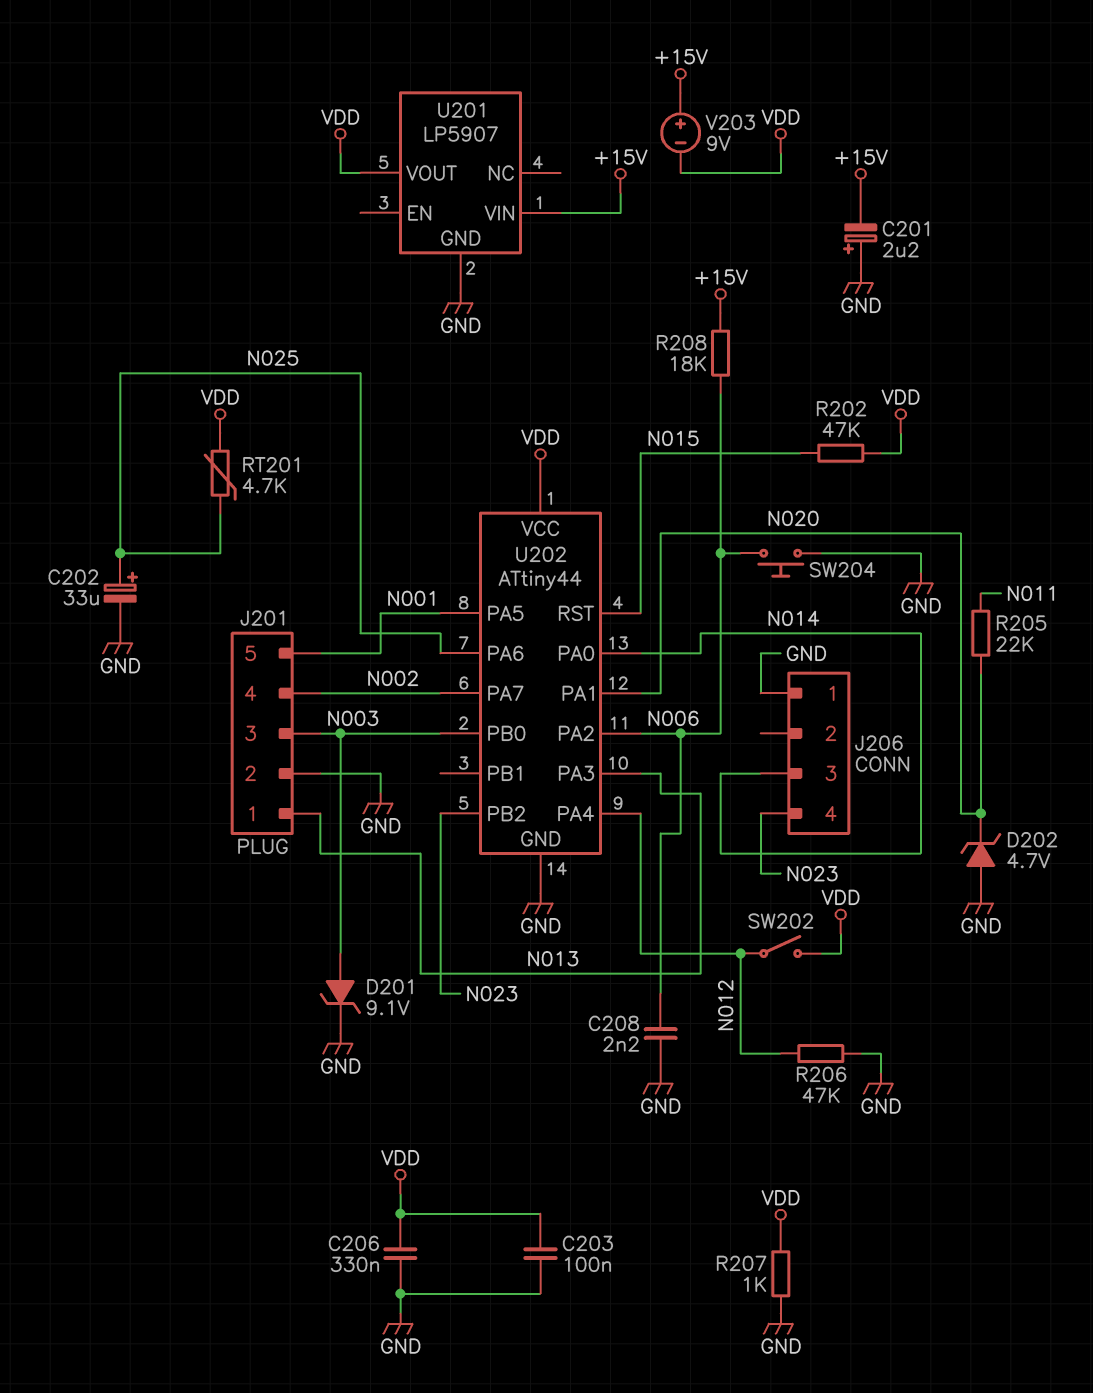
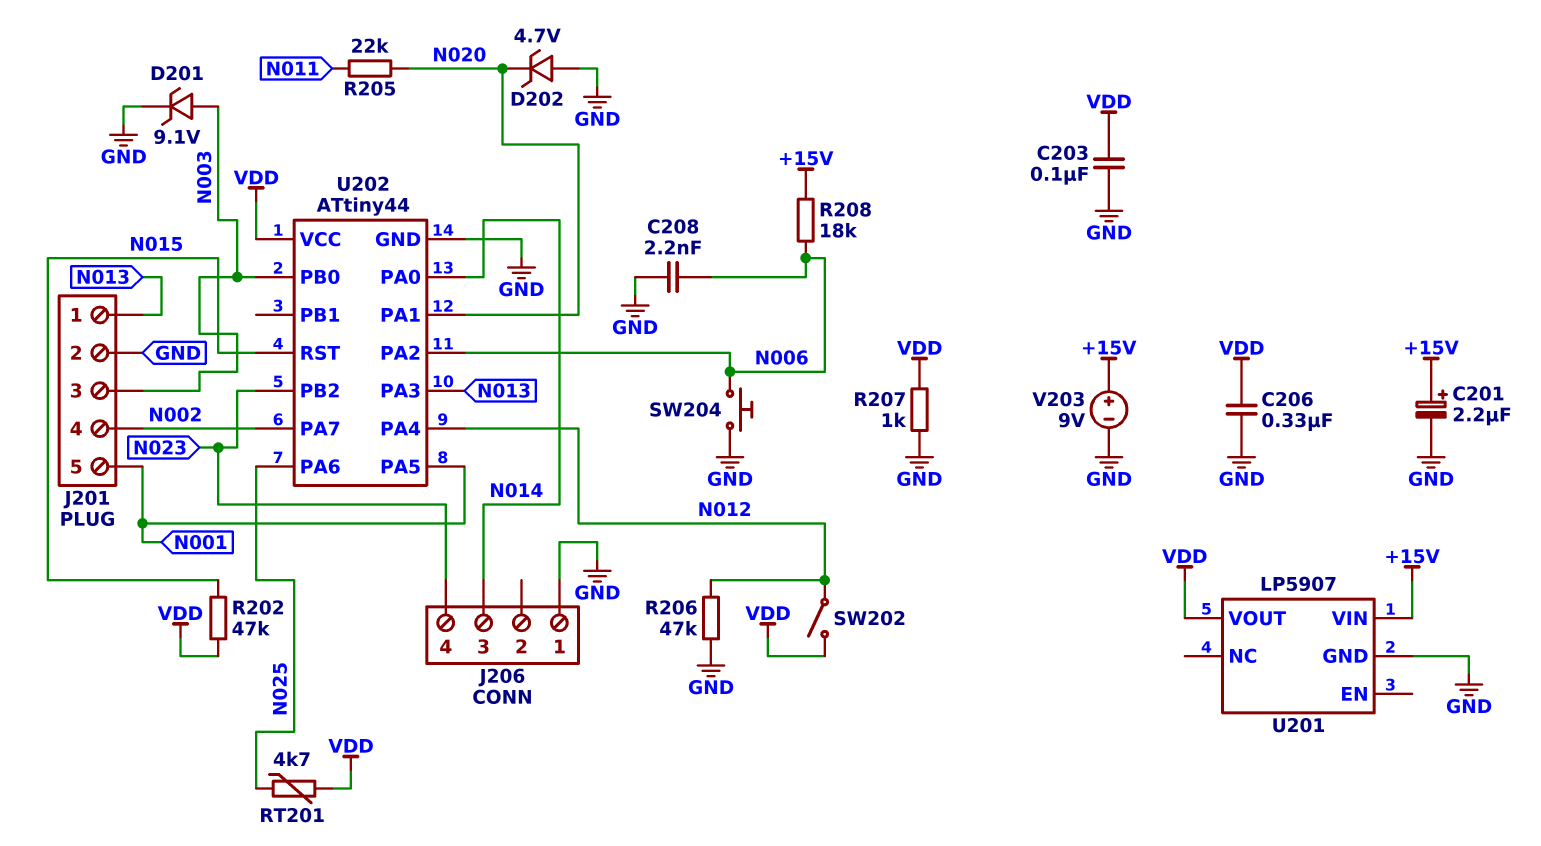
C201: 2.2uF (plus GND, minus +15V) -> 2.2uF (plus +15V, minus GND)
C202: 33uF (plus N025, minus GND) -> none
V203: 9V (plus +15V, minus VDD) -> 9V (plus +15V, minus GND)

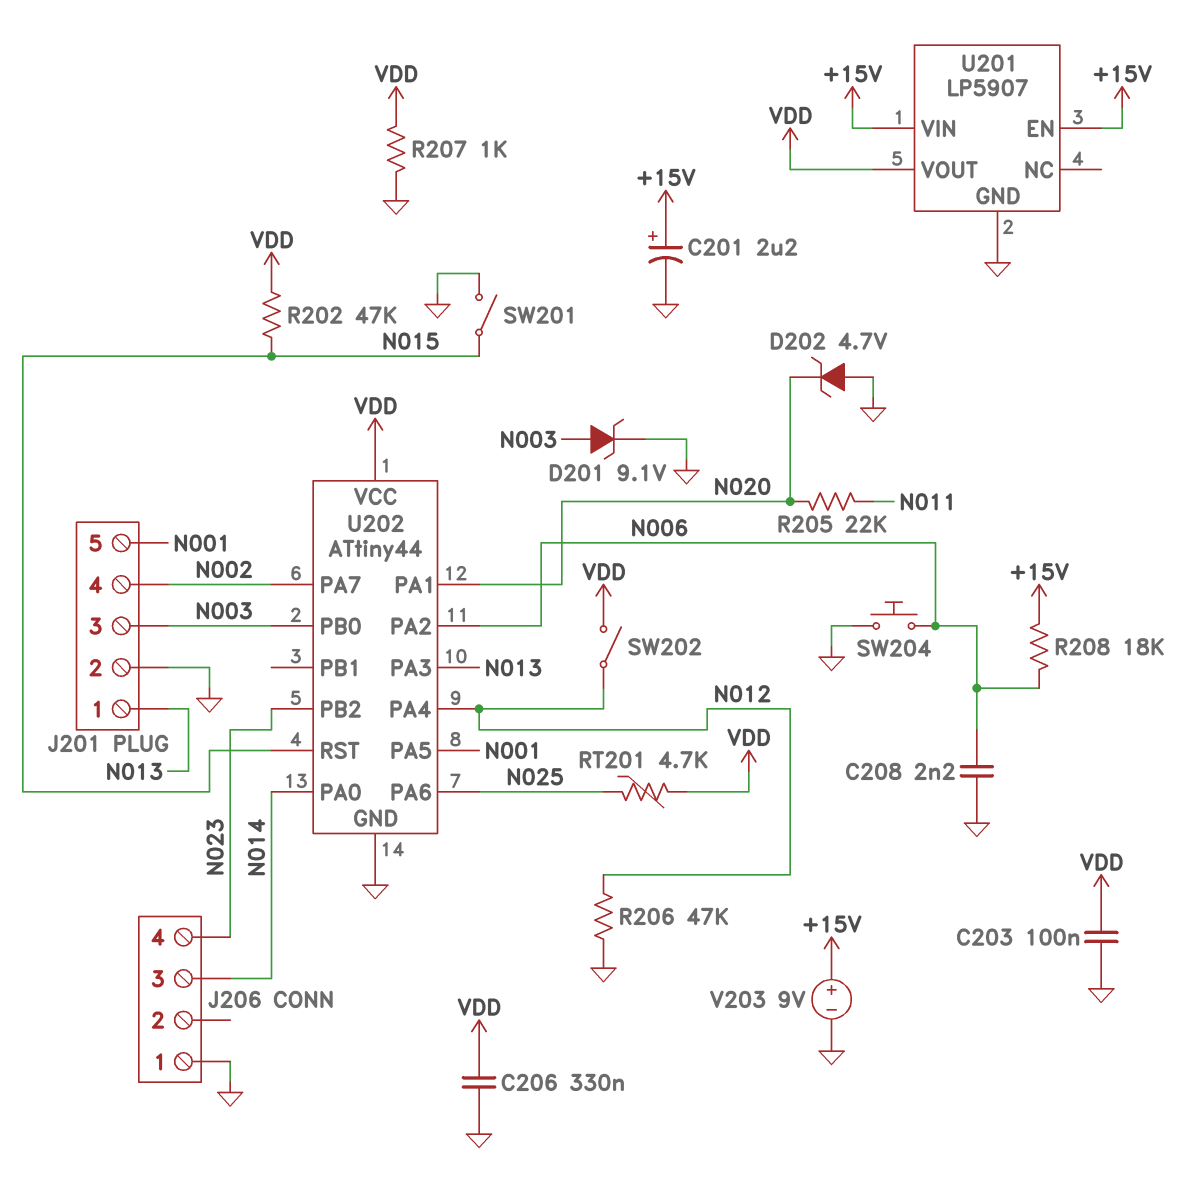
SW201: none -> switch (GND, N015)
U201 pin EN: none -> +15V

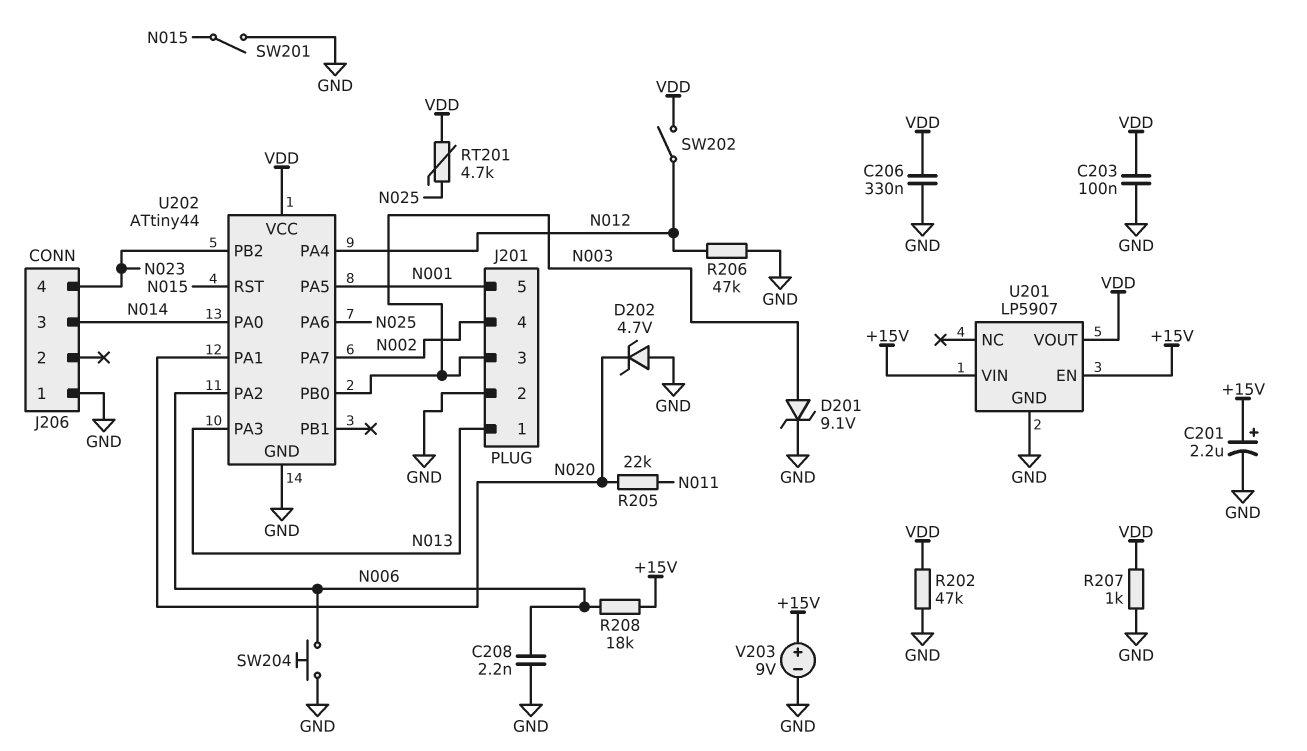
R202: 47k (N015, VDD) -> 47k (GND, VDD)

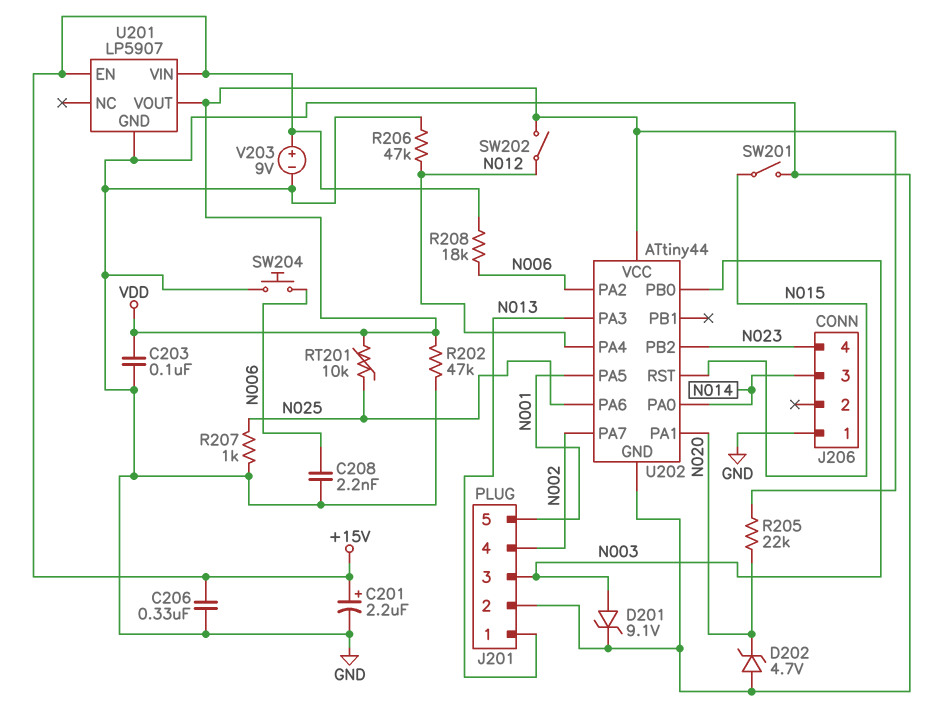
C206: 330nF (GND, VDD) -> 330nF (+15V, GND)
R205: 22k (N011, N020) -> 22k (N020, VDD)
R207: 1k (GND, VDD) -> 1k (GND, N025)
RT201: 4.7k (N025, VDD) -> 10k (N025, VDD)

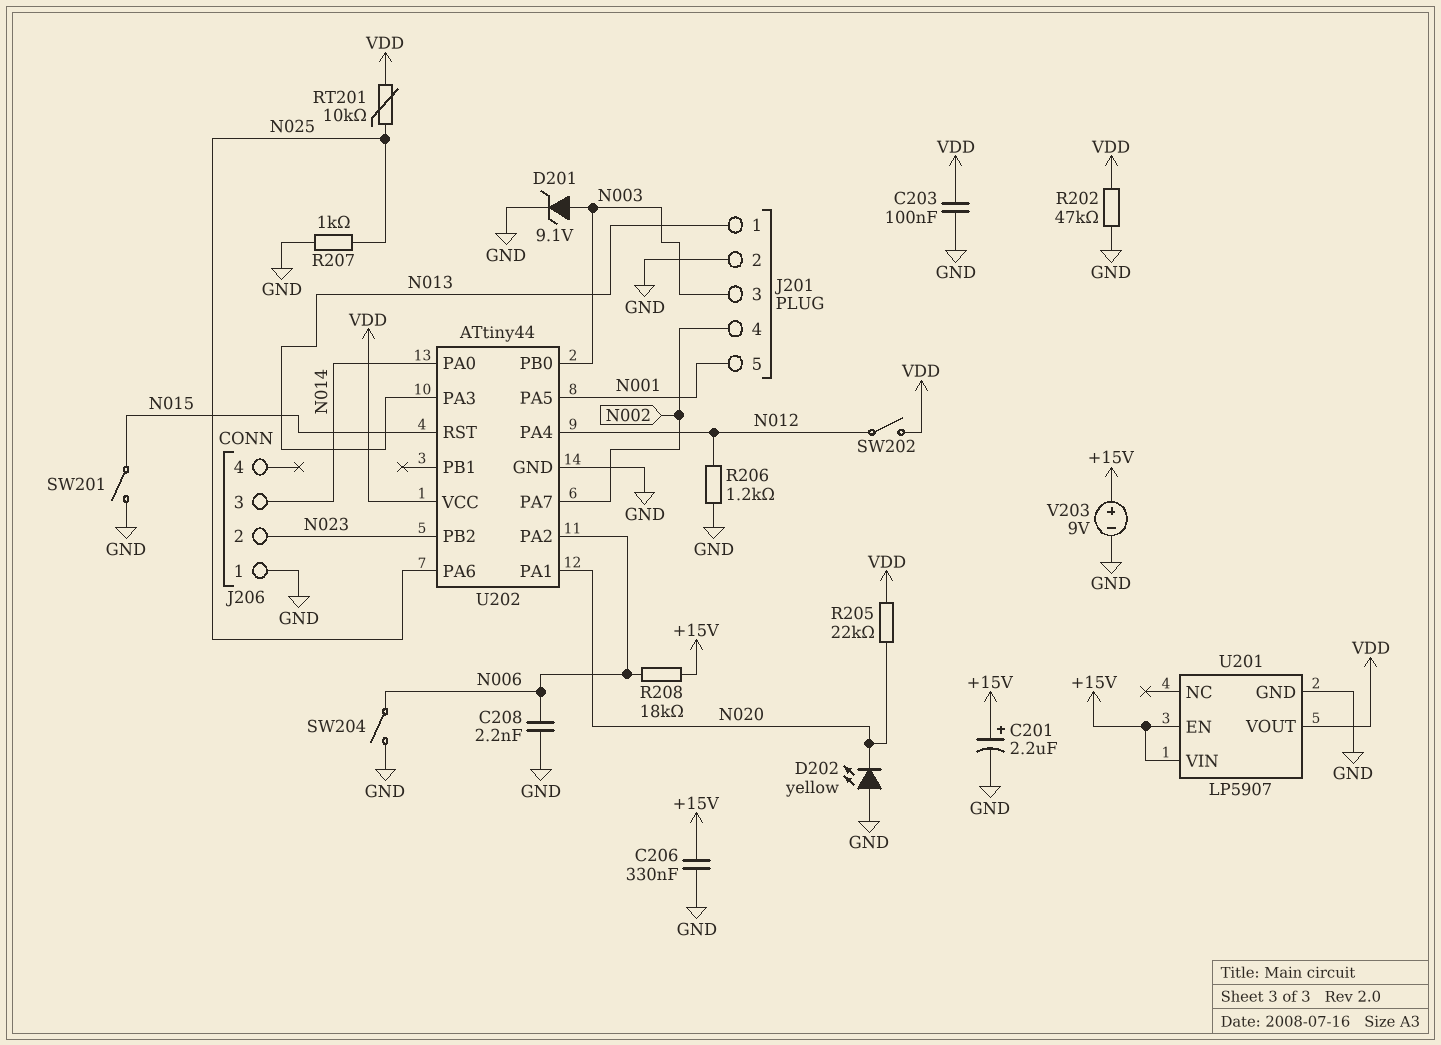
D202: zener 4.7V (A GND, K N020) -> LED yellow (A GND, K N020)
J206 pin 2: none -> N023
J206 pin 4: N023 -> none
R206: 47k (GND, N012) -> 1.2k (GND, N012)
SW204: button (GND, N006) -> switch (GND, N006)

